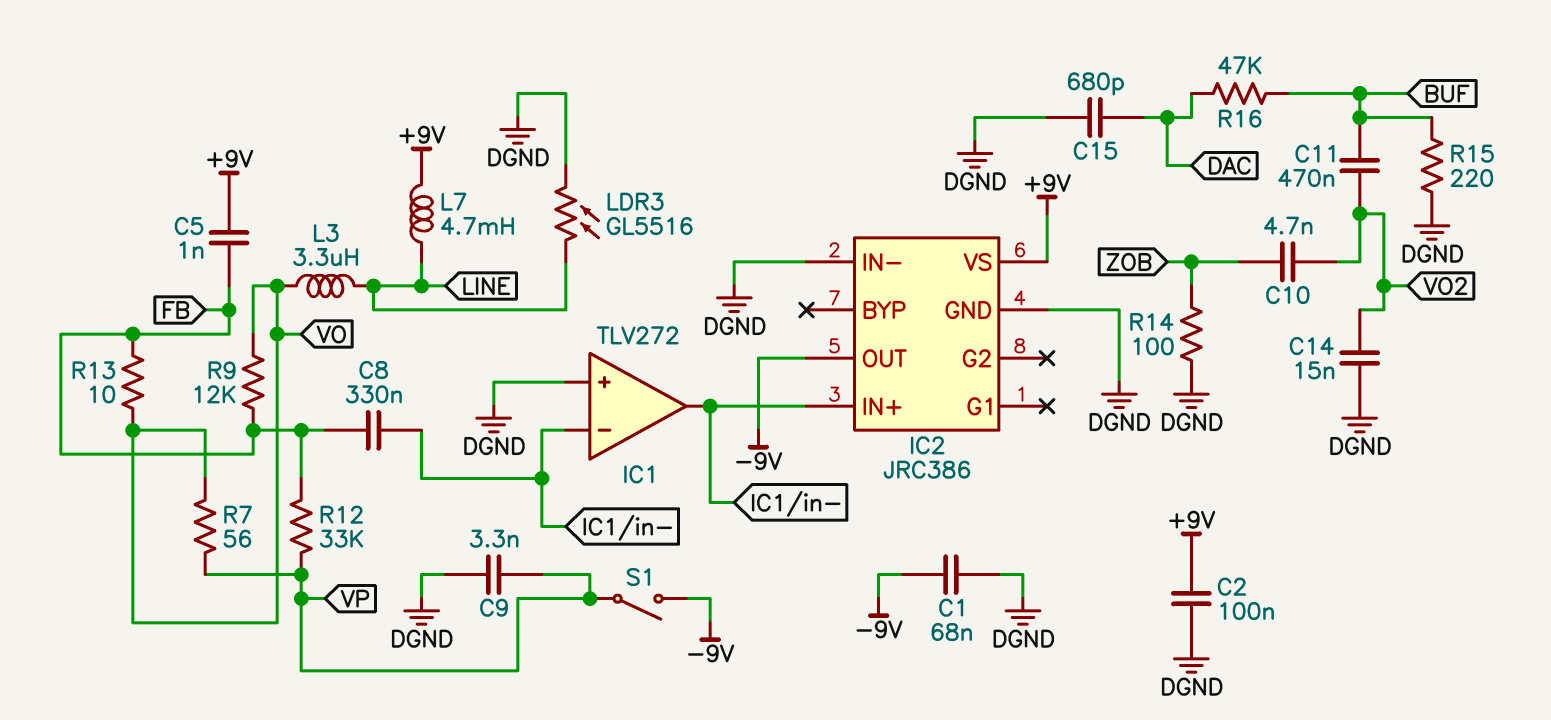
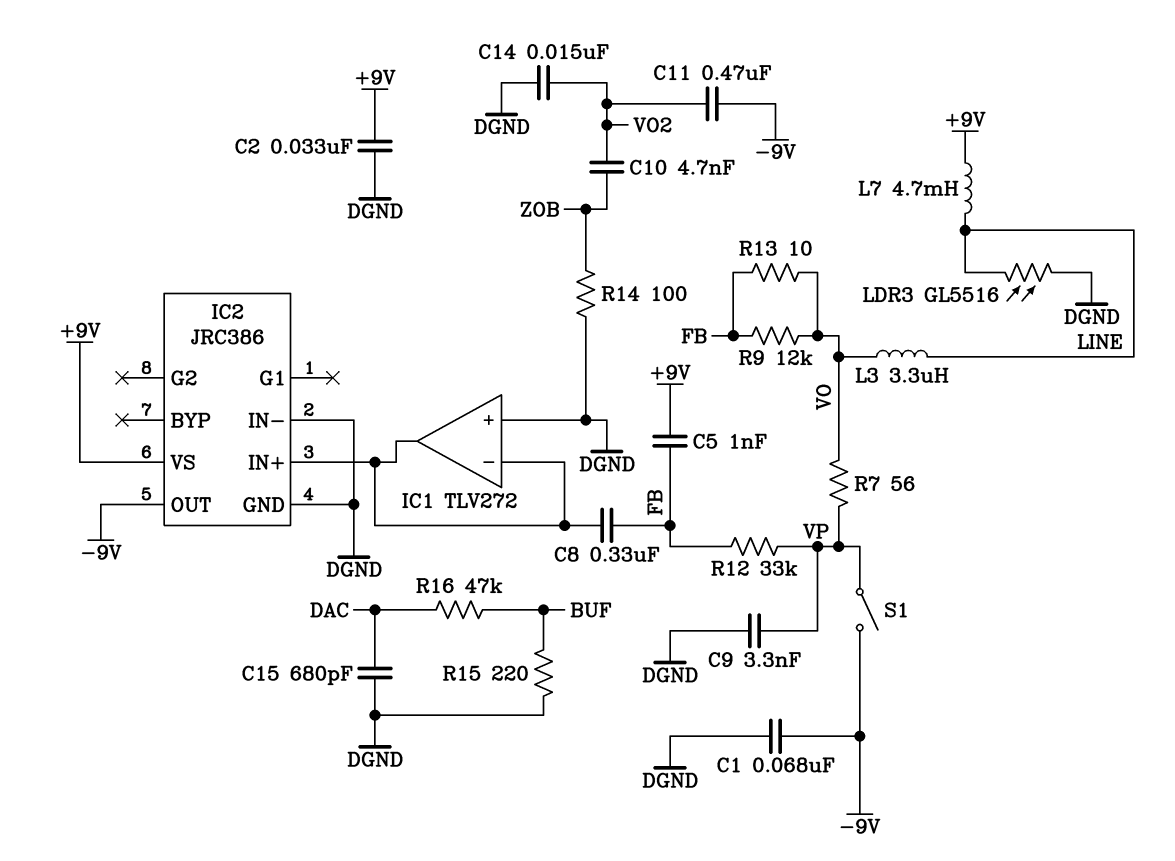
C2: 100nF (+9V, DGND) -> 33nF (+9V, DGND)
C11: 470nF (BUF, VO2) -> 470nF (-9V, VO2)

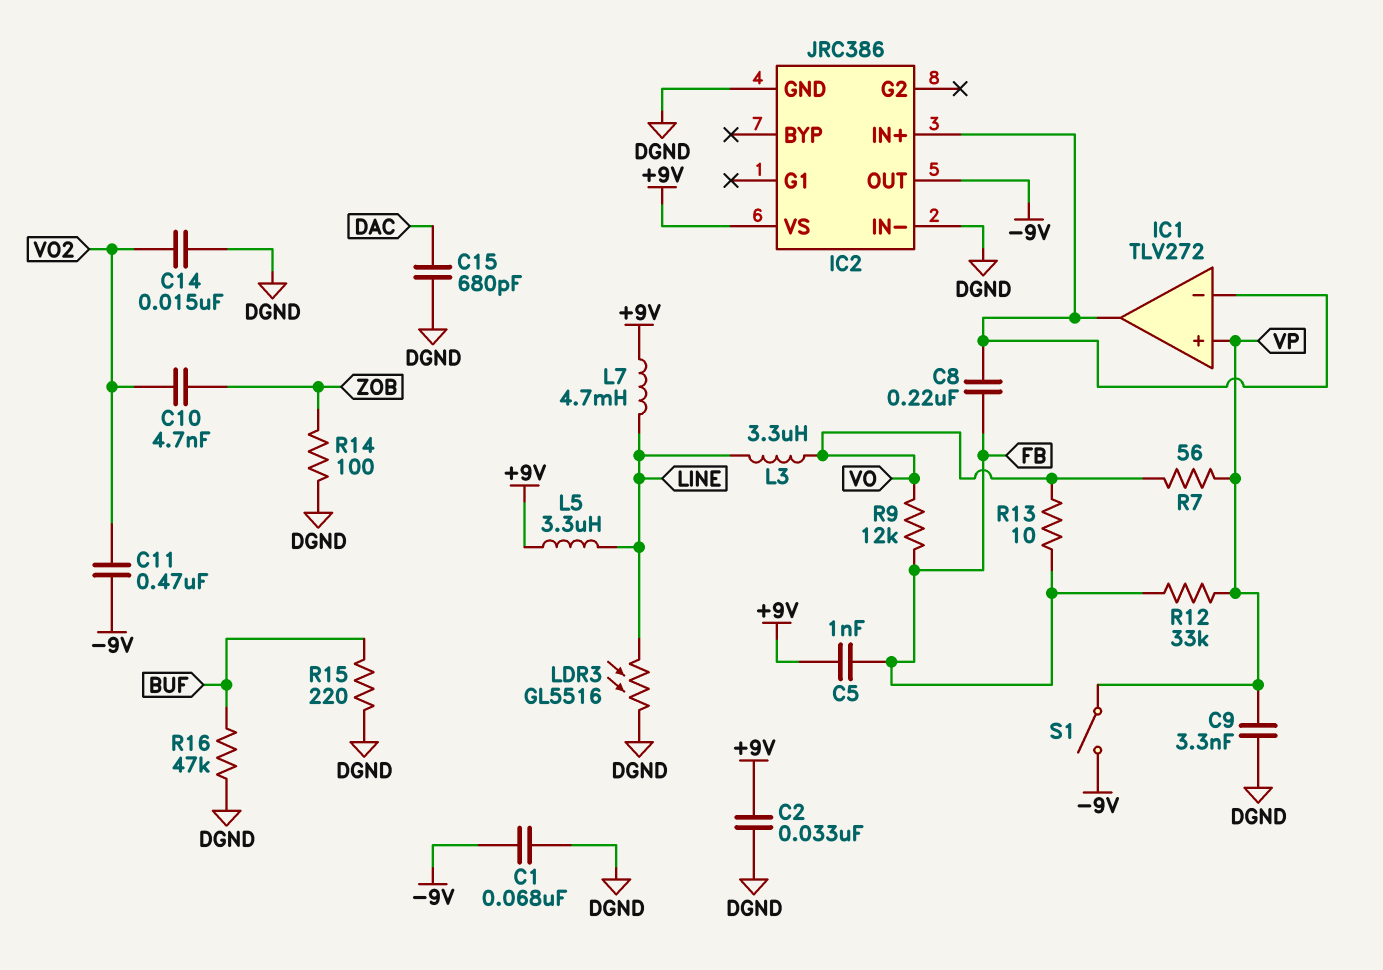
C8: 330nF (FB, IC1/in-) -> 220nF (FB, IC1/in-)
IC1 pin in+: DGND -> VP
L5: none -> 3.3uH (+9V, LINE)
R16: 47k (BUF, DAC) -> 47k (BUF, DGND)

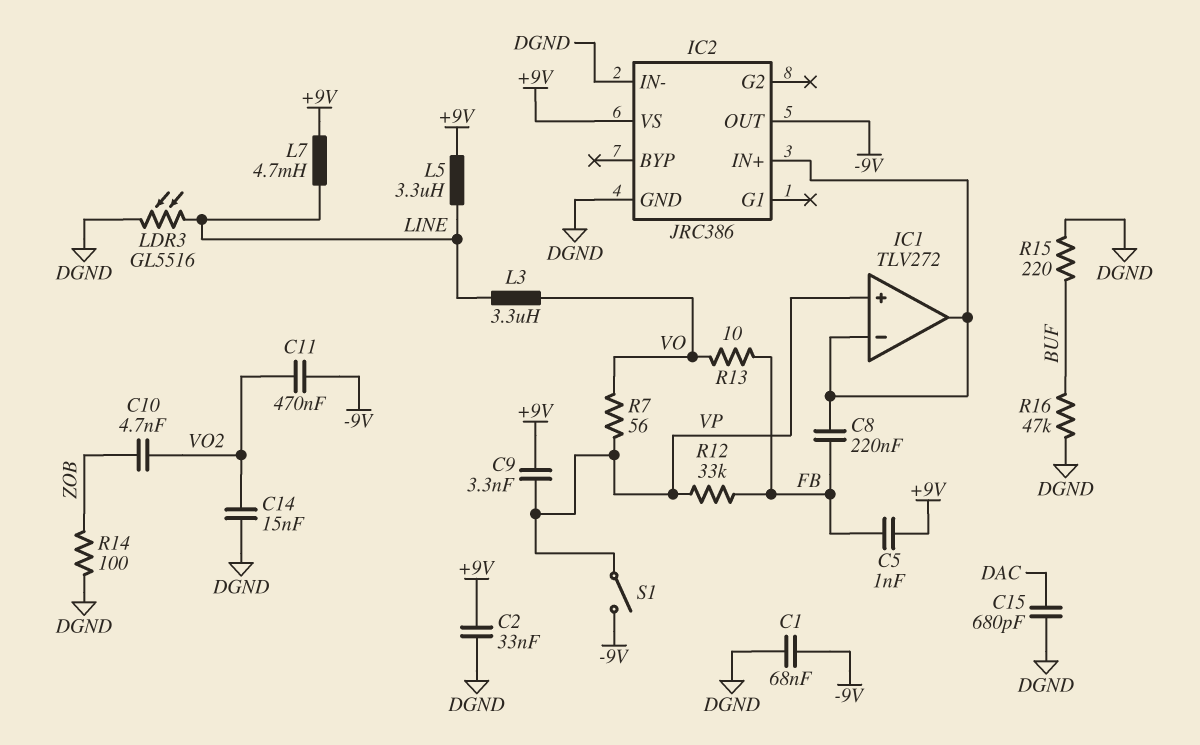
C9: 3.3nF (DGND, VP) -> 3.3nF (+9V, VP)
R9: 12k (FB, VO) -> none

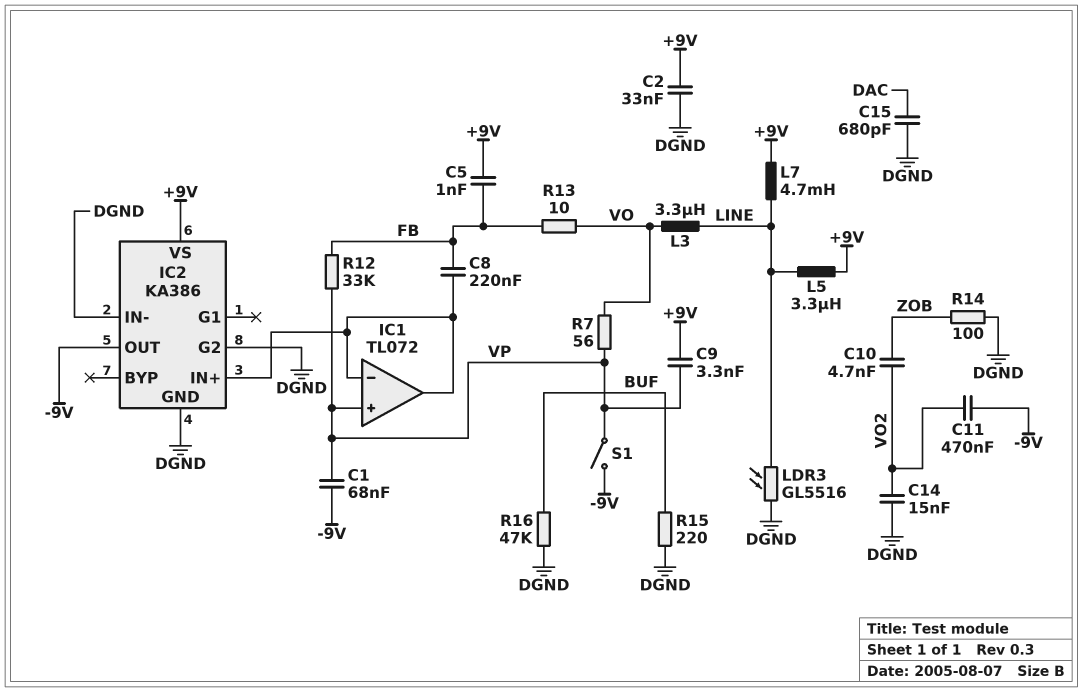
C1: 68nF (-9V, DGND) -> 68nF (-9V, VP)
IC1: TLV272 -> TL072
IC2: JRC386 -> KA386
IC2 pin G2: none -> DGND

